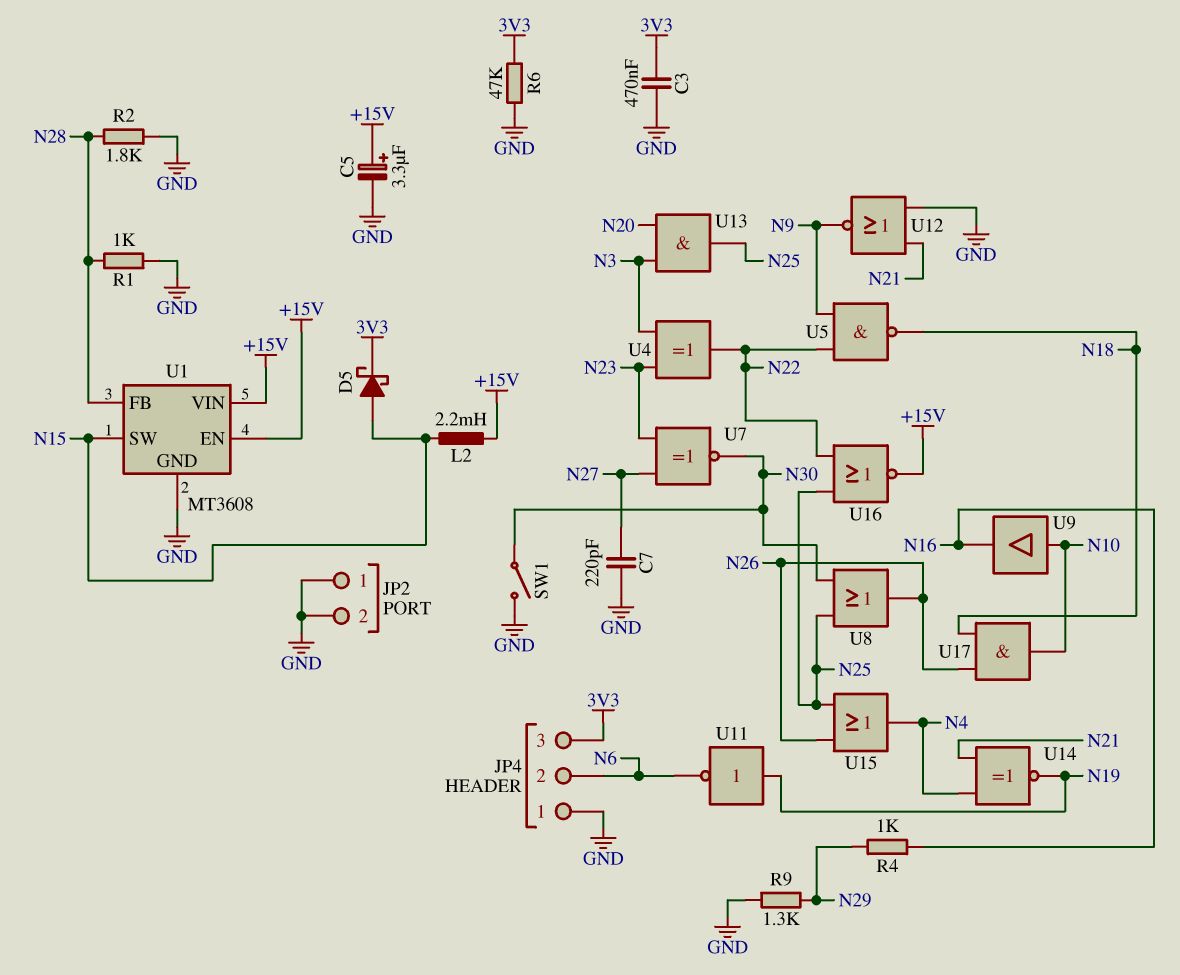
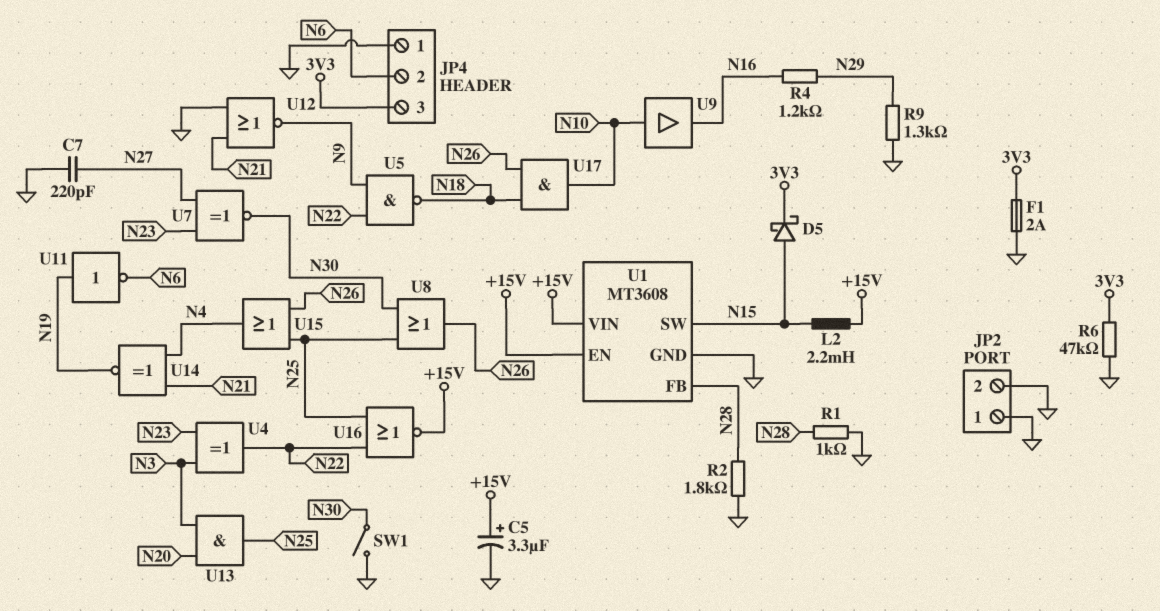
C3: 470nF (3V3, GND) -> none
F1: none -> 2A (3V3, GND)
R4: 1k (N16, N29) -> 1.2k (N16, N29)

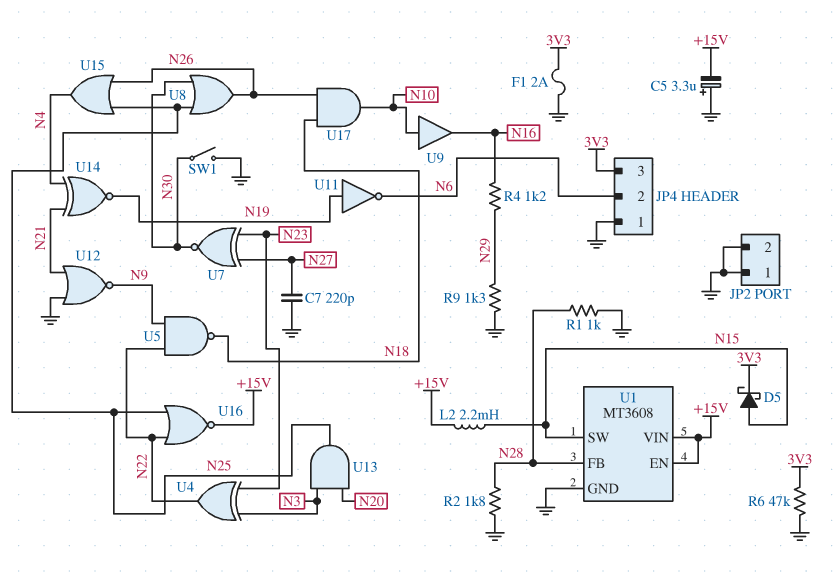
C5: 3.3uF (plus +15V, minus GND) -> 3.3uF (plus GND, minus +15V)

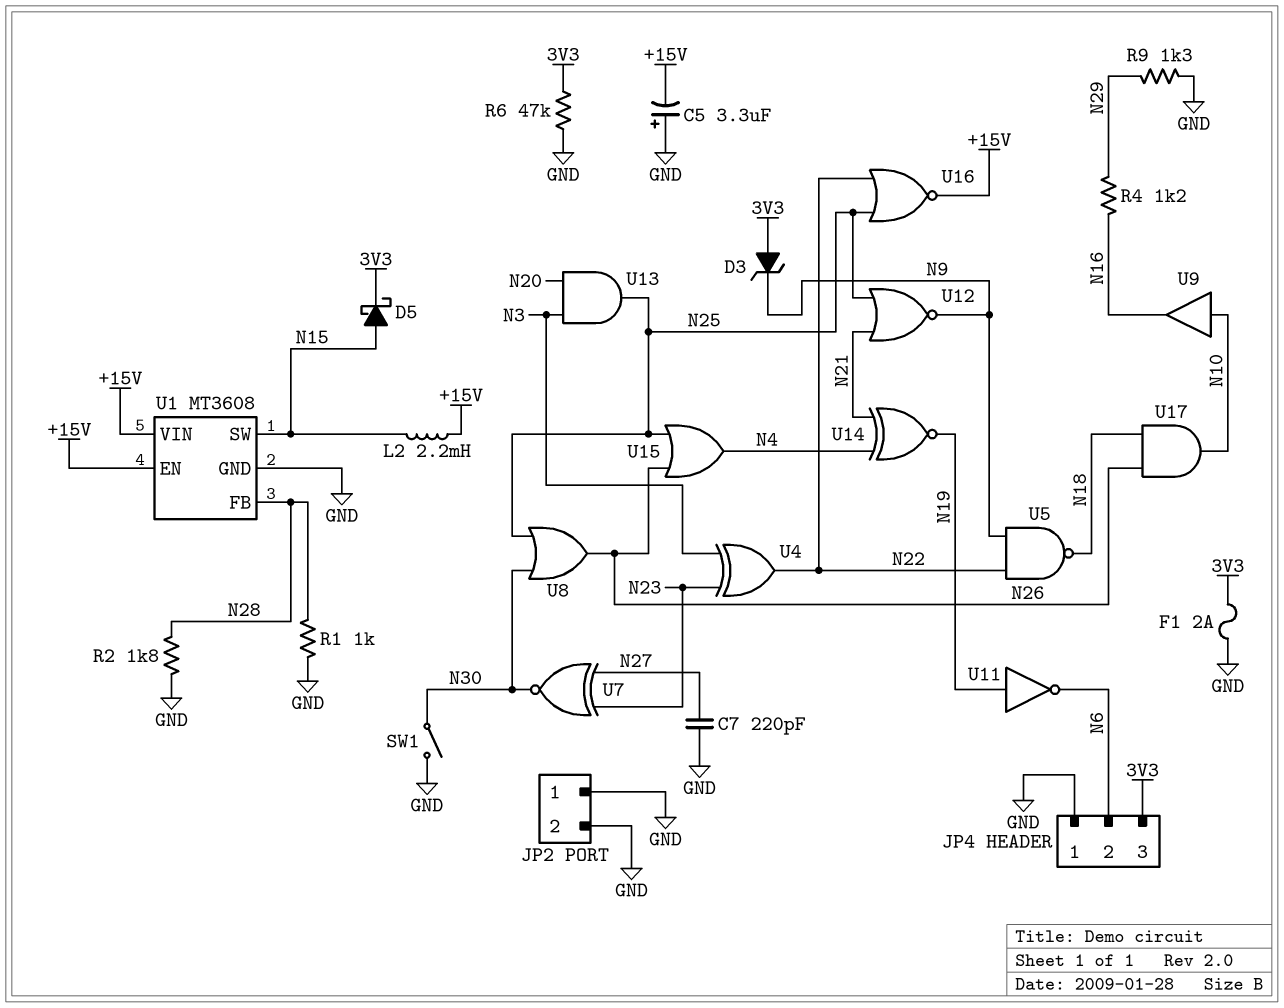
D3: none -> zener (A 3V3, K N9)
U12: NOR (in GND, in N21, out N9) -> NOR (in N21, in N25, out N9)

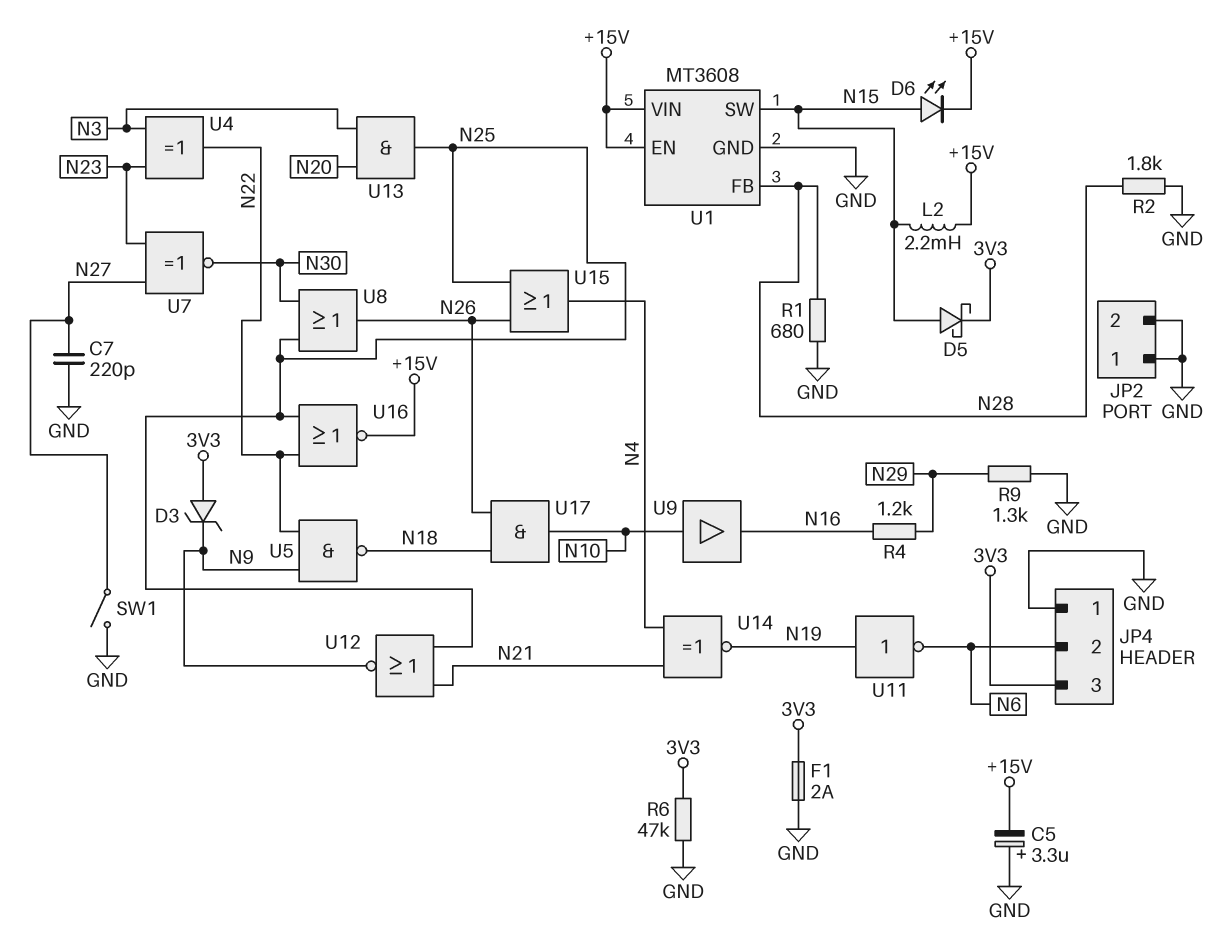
D6: none -> LED (A N15, K +15V)
R1: 1k (GND, N28) -> 680 (GND, N28)
SW1: switch (GND, N30) -> switch (GND, N27)

